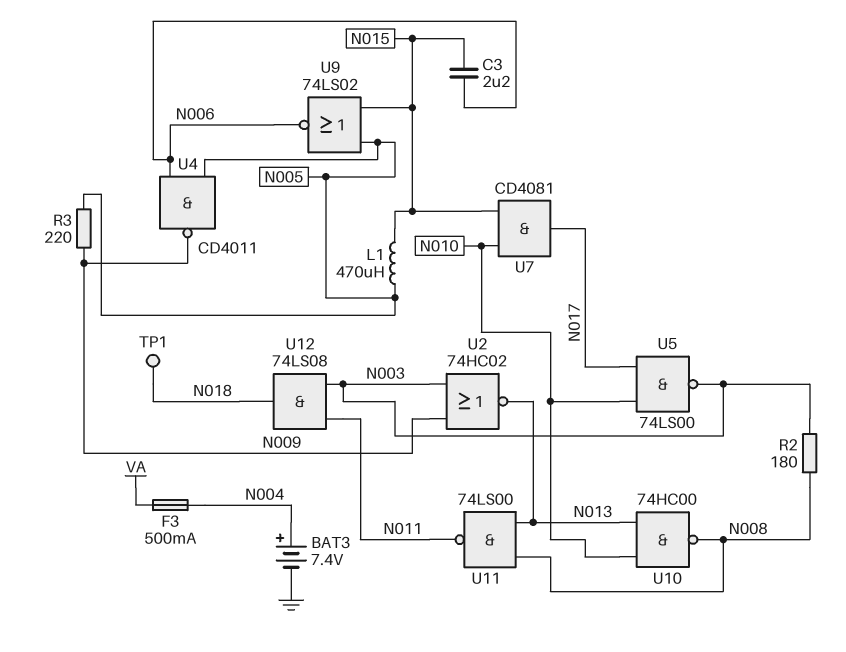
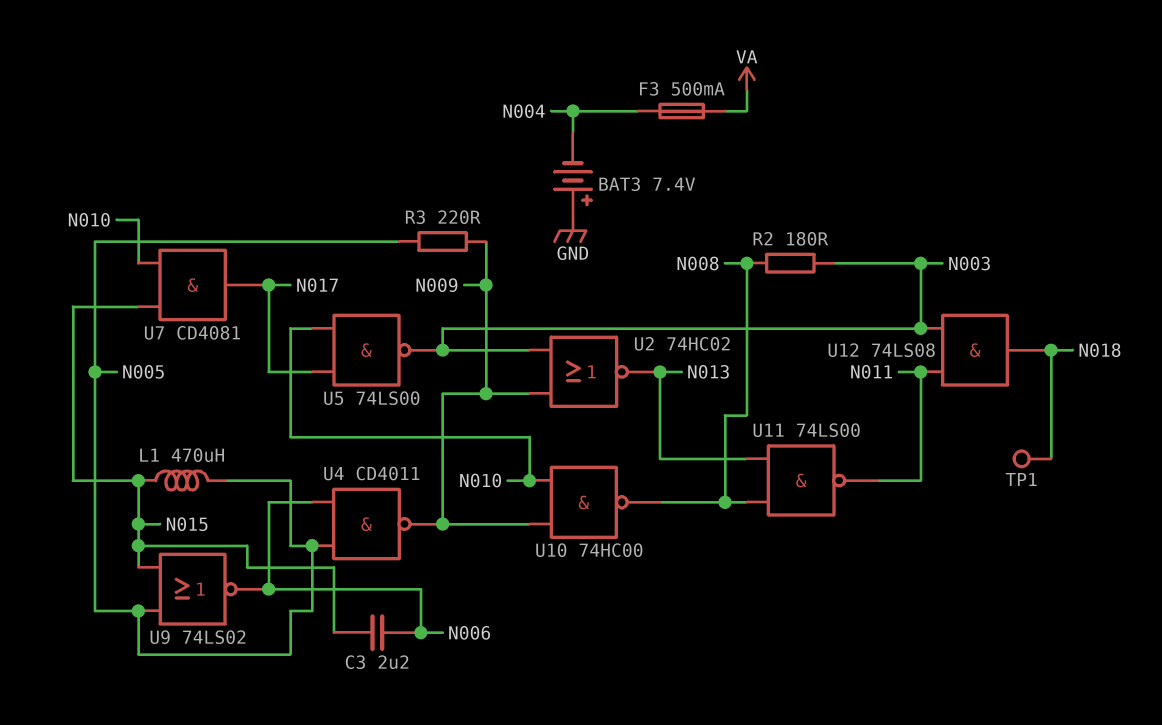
BAT3: 7.4V (plus N004, minus GND) -> 7.4V (plus GND, minus N004)
U10: NAND 74HC00 (in N010, in N013, out N008) -> NAND 74HC00 (in N009, in N010, out N008)

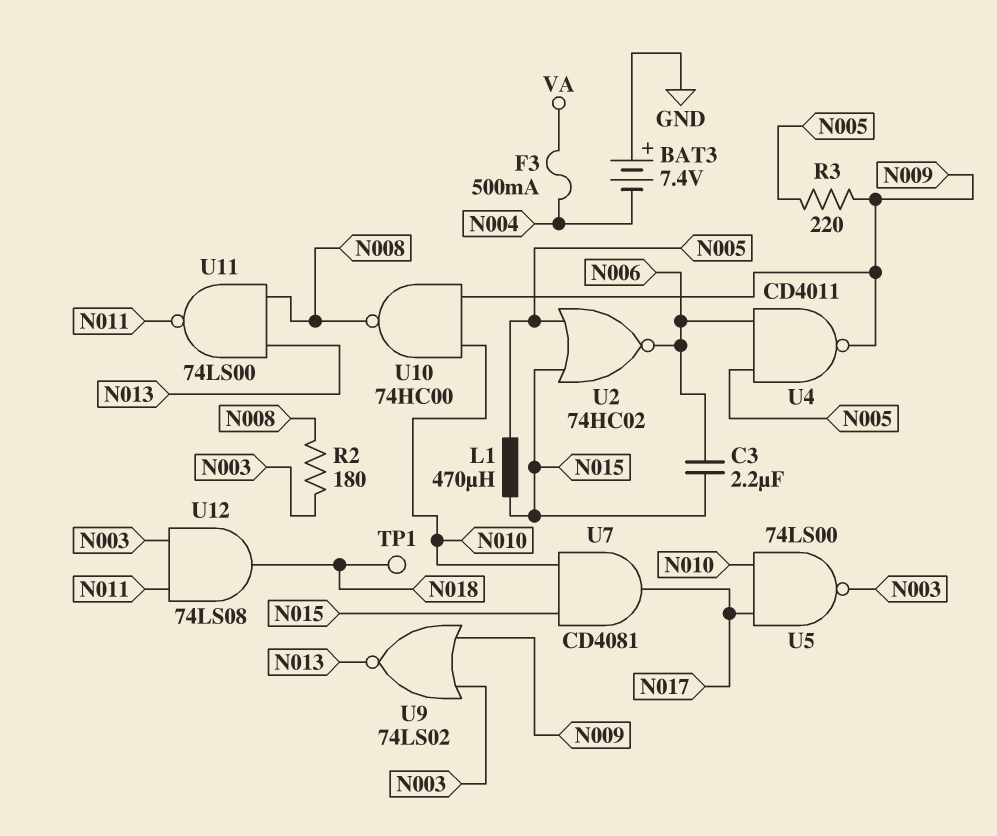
U2: NOR 74HC02 (in N003, in N009, out N013) -> NOR 74HC02 (in N005, in N015, out N006)
U9: NOR 74LS02 (in N005, in N015, out N006) -> NOR 74LS02 (in N003, in N009, out N013)

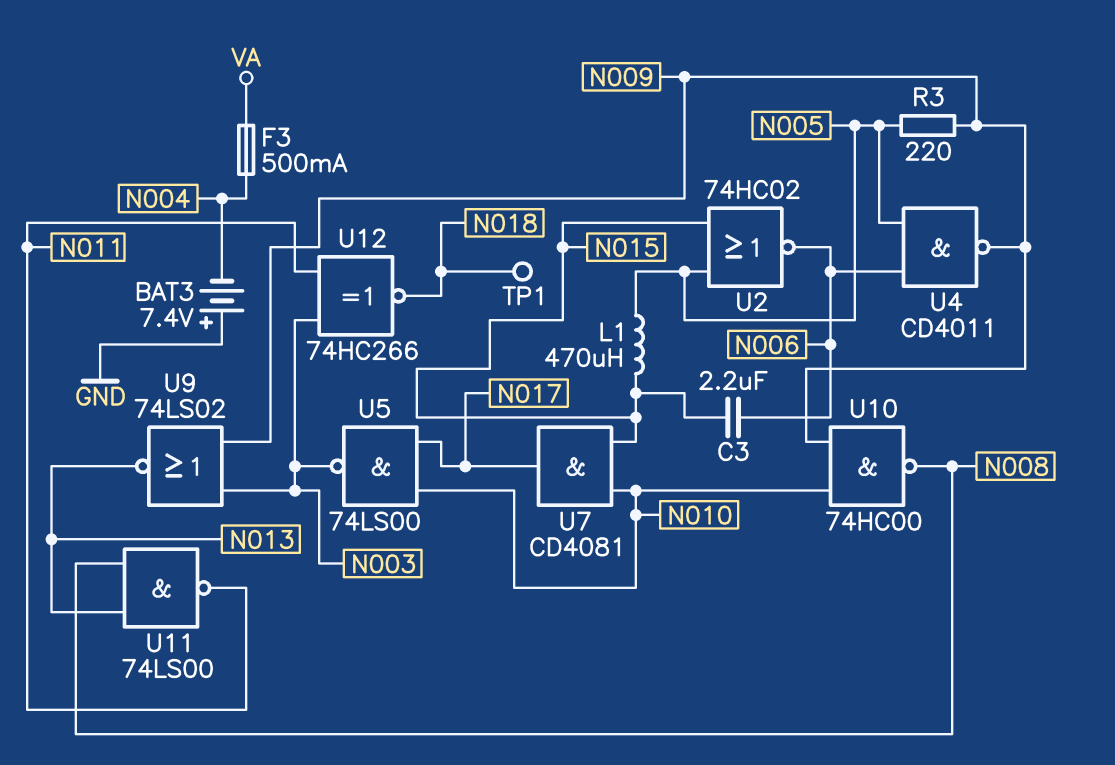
R2: 180 (N003, N008) -> none
U12: AND 74LS08 (in N003, in N011, out N018) -> XNOR 74HC266 (in N003, in N011, out N018)

